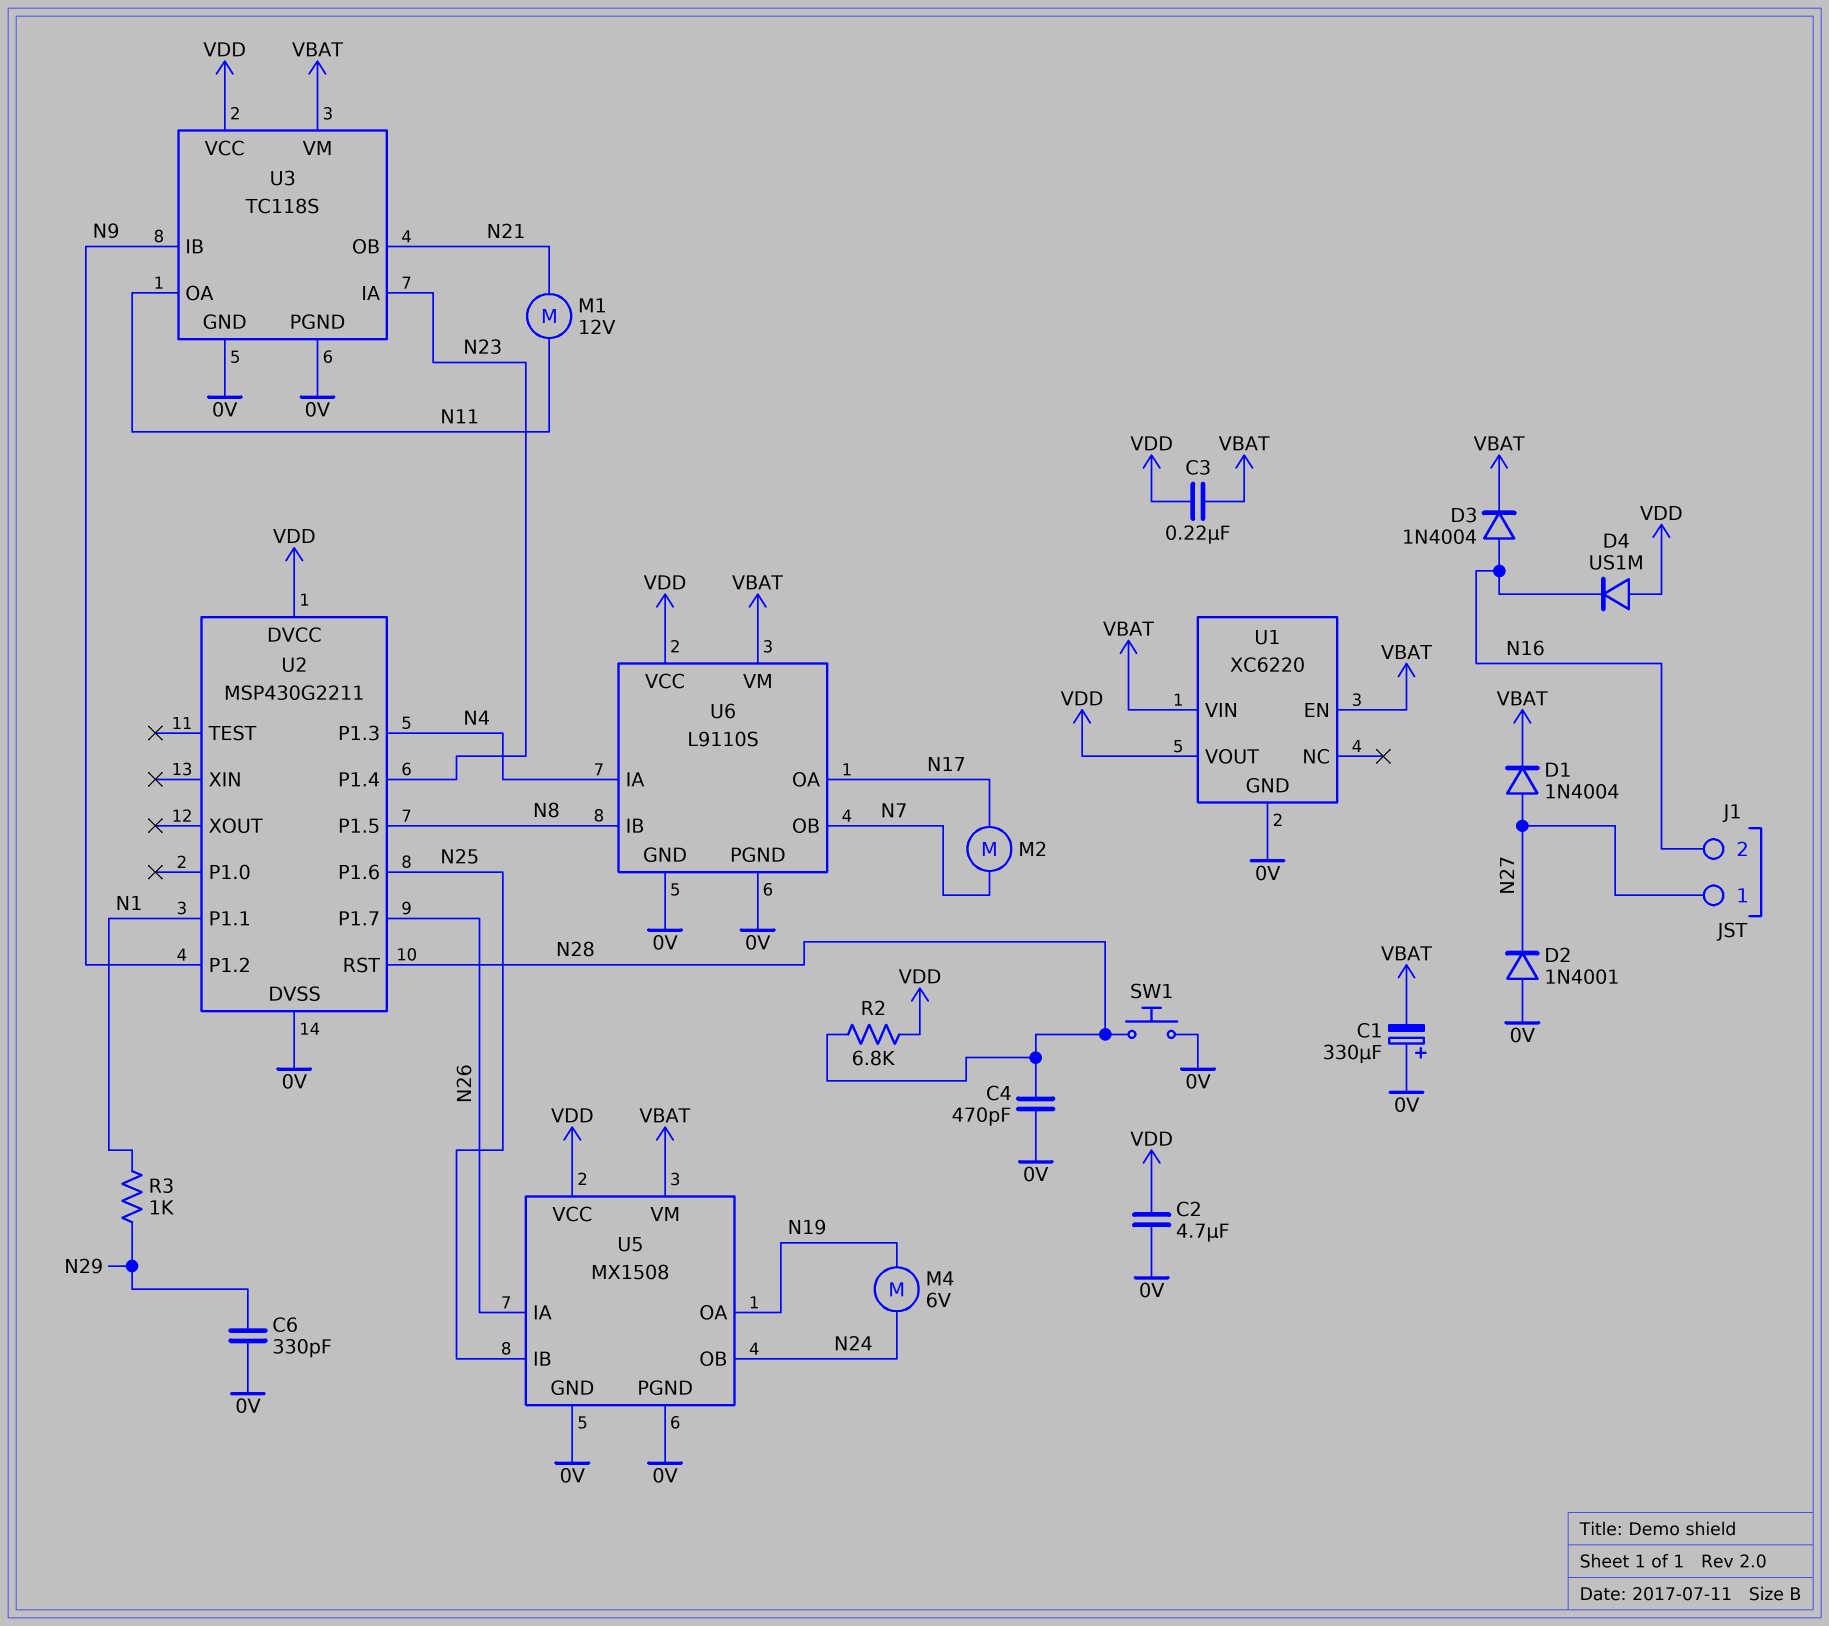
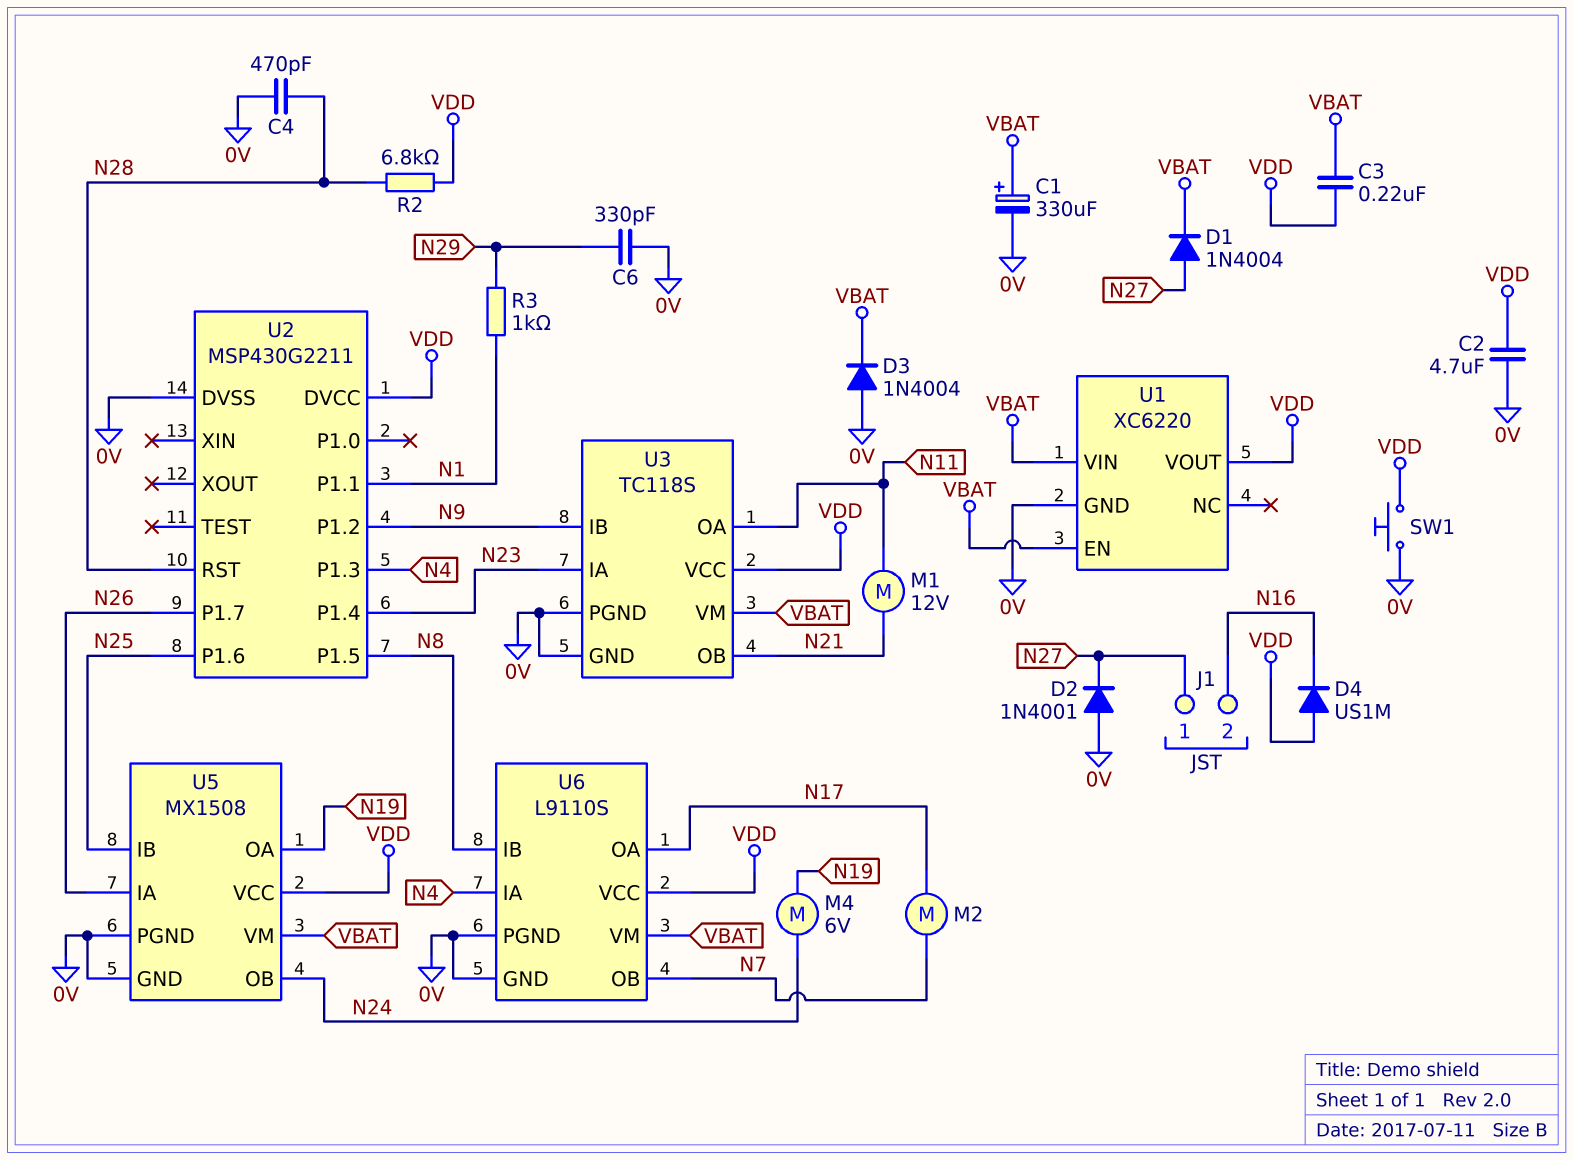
C1: 330uF (plus 0V, minus VBAT) -> 330uF (plus VBAT, minus 0V)
D3: diode 1N4004 (A N16, K VBAT) -> diode 1N4004 (A 0V, K VBAT)
SW1: button (0V, N28) -> button (0V, VDD)

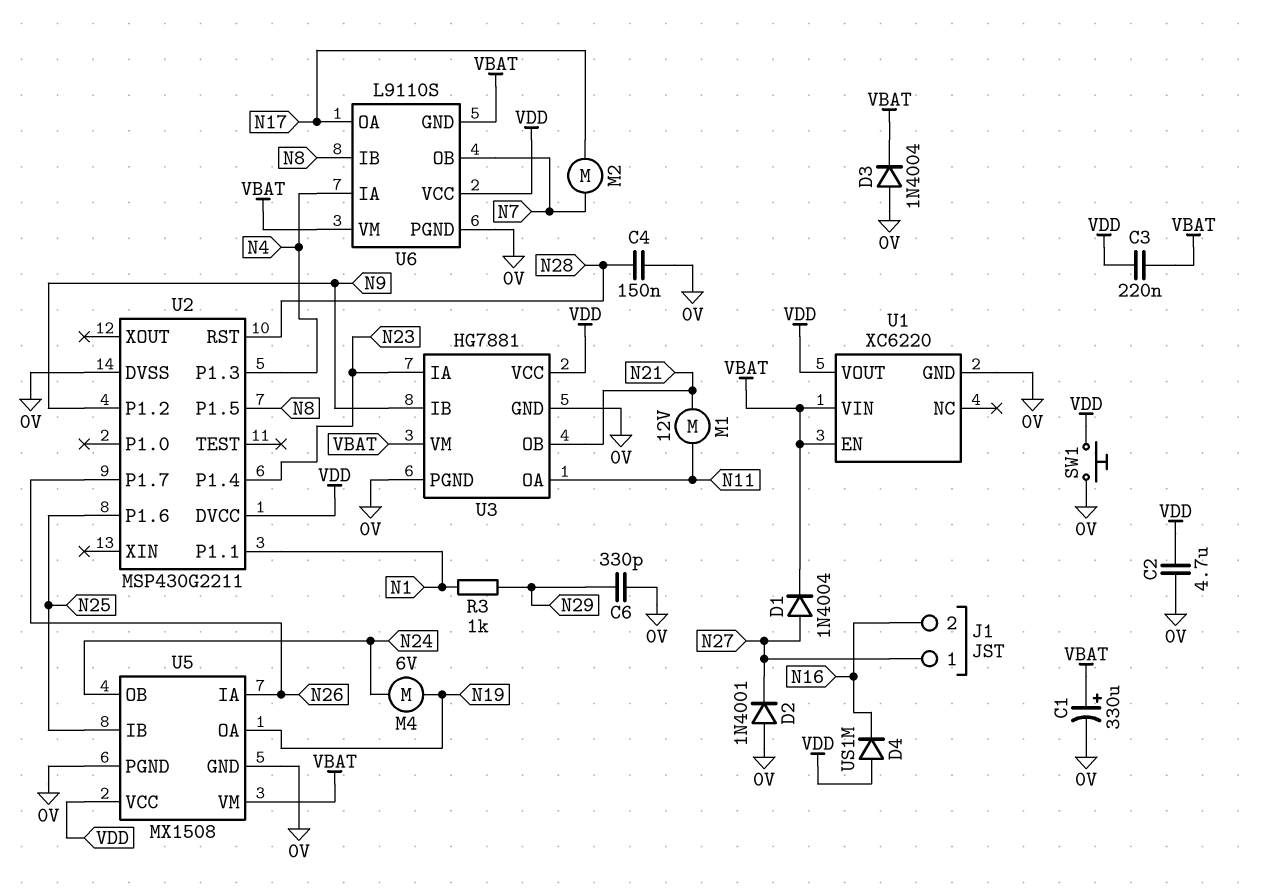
C4: 470pF (0V, N28) -> 150nF (0V, N28)
R2: 6.8k (N28, VDD) -> none
U3: TC118S -> HG7881
U6 pin GND: 0V -> VBAT

